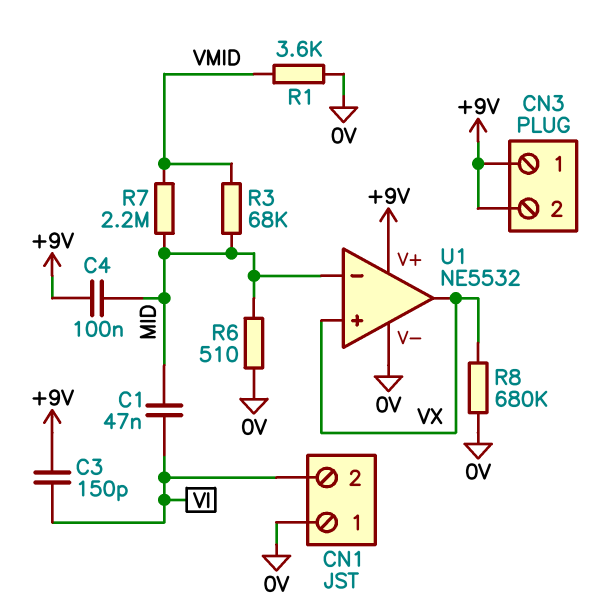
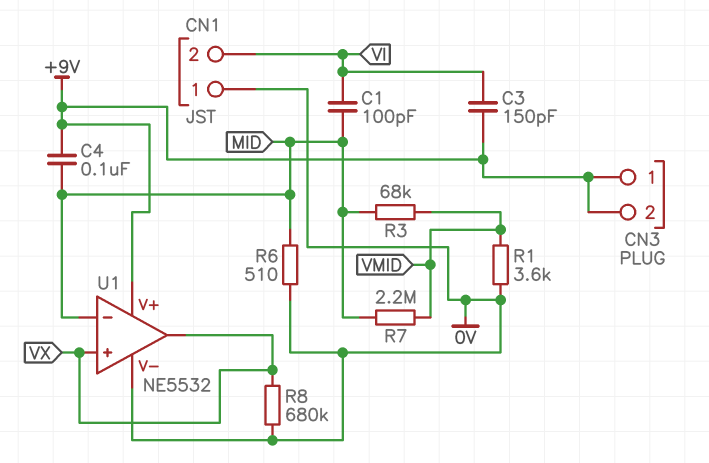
C1: 47nF (MID, VI) -> 100pF (MID, VI)

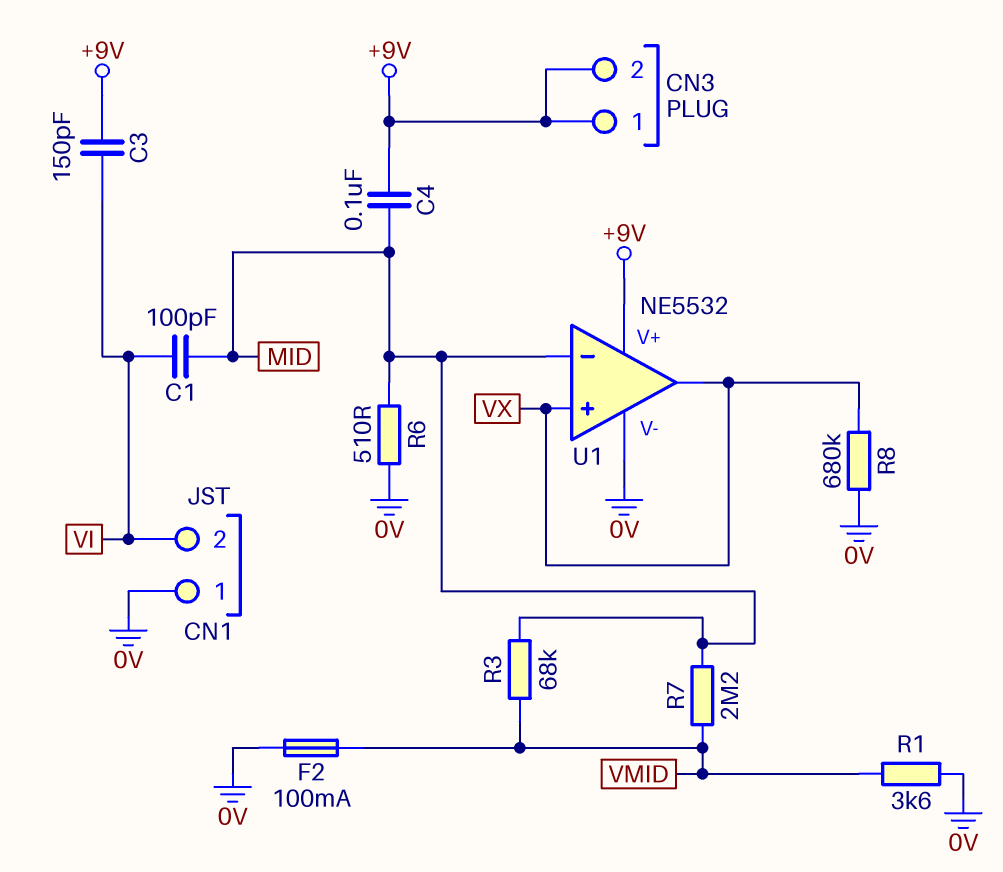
F2: none -> 100mA (0V, VMID)

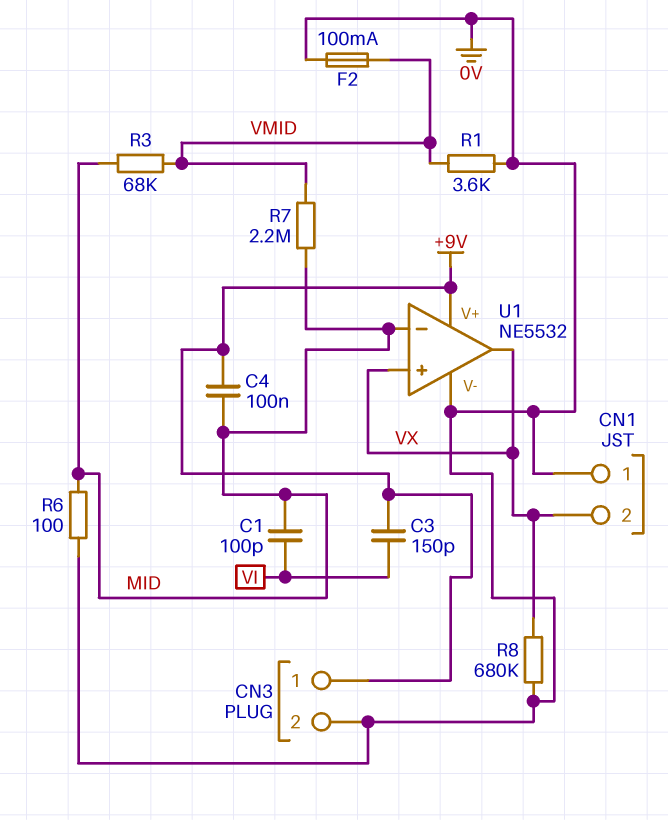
CN1 pin 2: VI -> VX
CN3 pin 2: +9V -> 0V
R6: 510 (0V, MID) -> 100 (0V, MID)

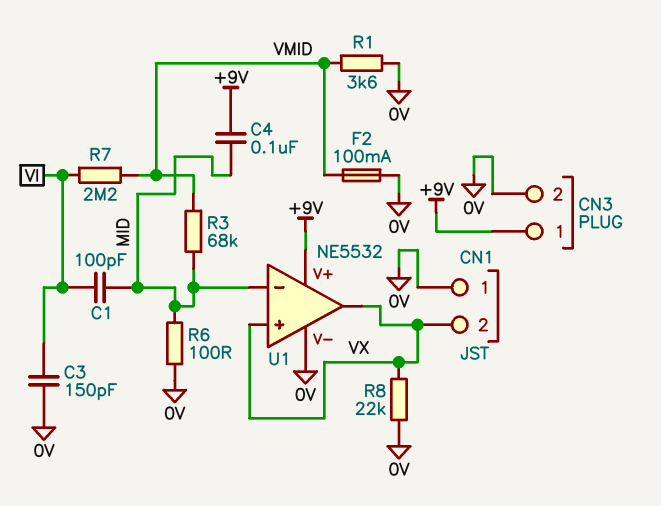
C3: 150pF (+9V, VI) -> 150pF (0V, VI)
R7: 2.2M (MID, VMID) -> 2.2M (VI, VMID)
R8: 680k (0V, VX) -> 22k (0V, VX)

